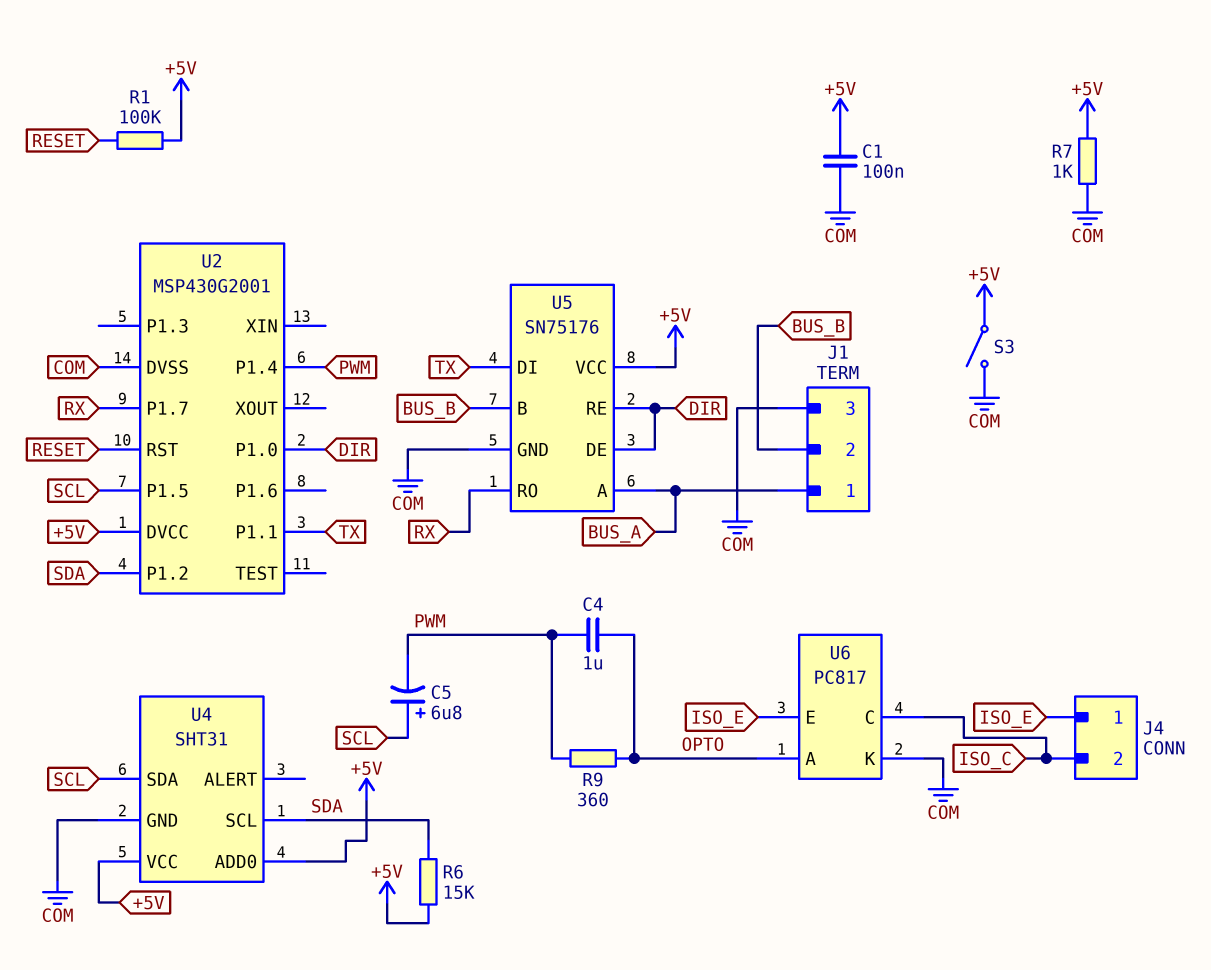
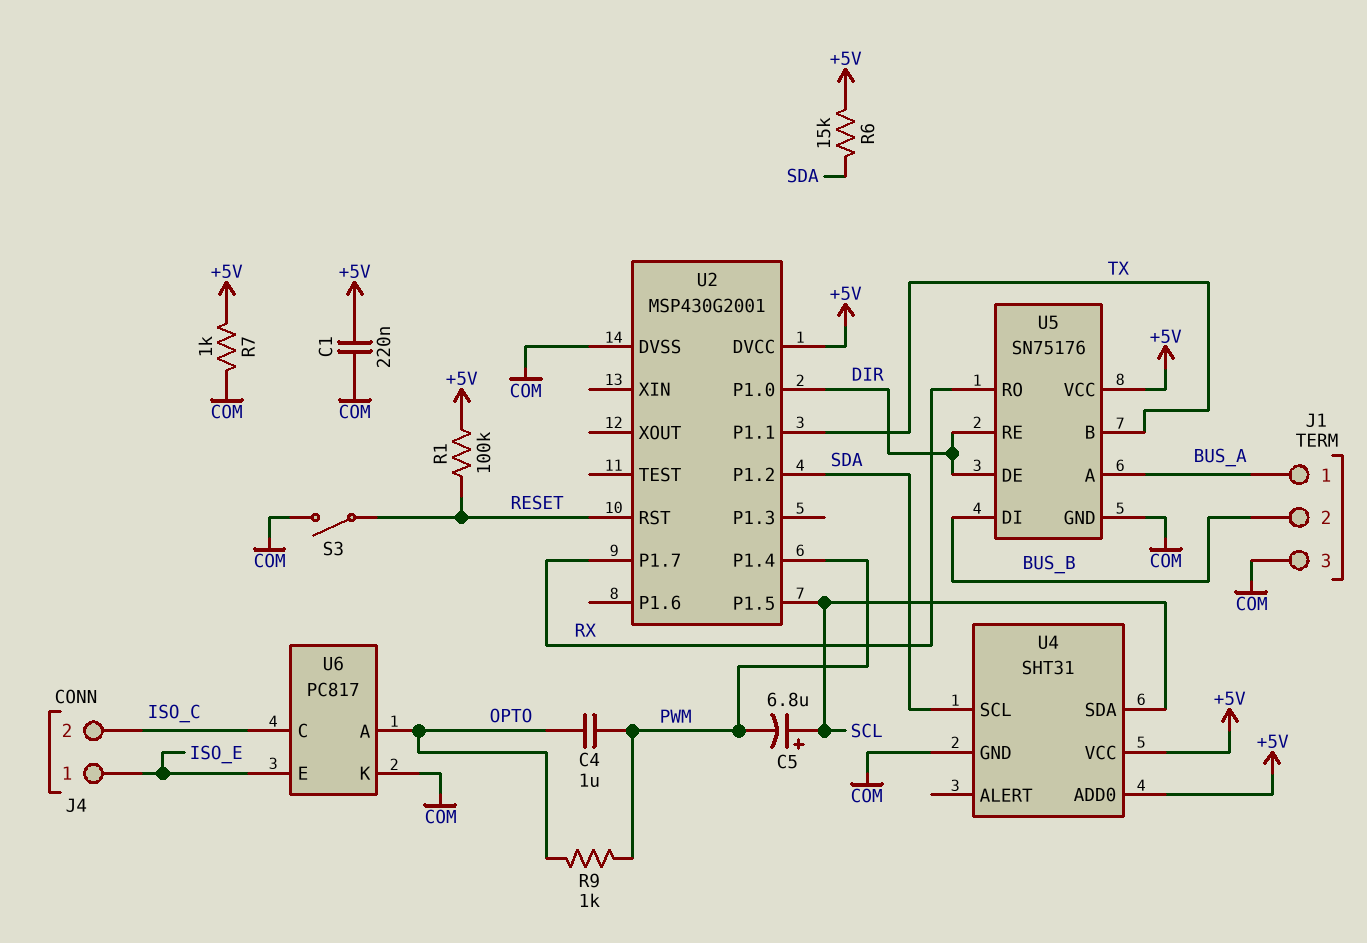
C1: 100nF (+5V, COM) -> 220nF (+5V, COM)
R9: 360 (OPTO, PWM) -> 1k (OPTO, PWM)
S3: switch (+5V, COM) -> switch (COM, RESET)
U5 pin B: BUS_B -> TX
U5 pin DI: TX -> BUS_B

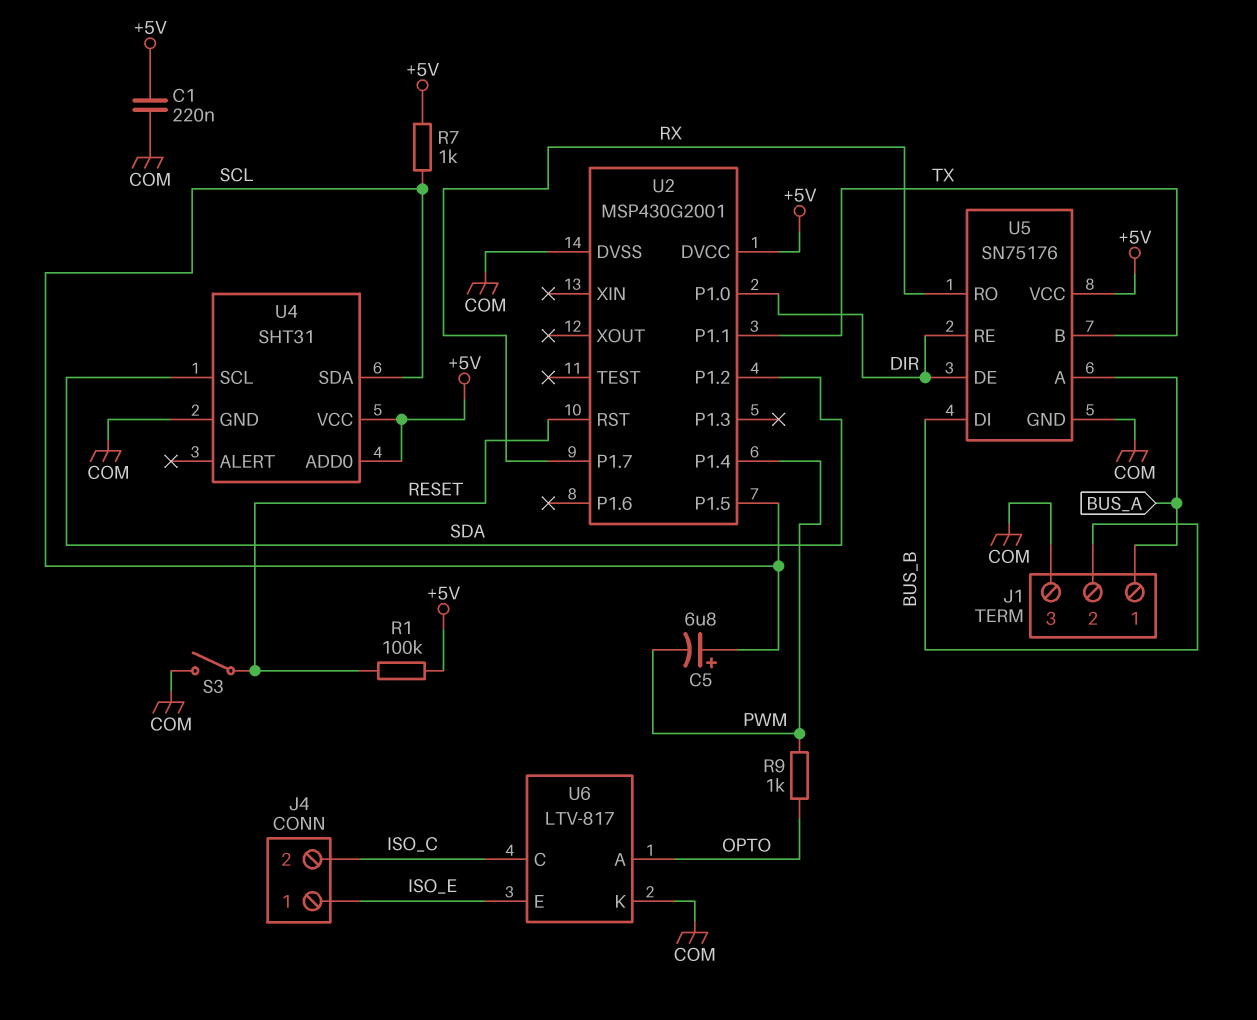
C4: 1uF (OPTO, PWM) -> none
R6: 15k (+5V, SDA) -> none
R7: 1k (+5V, COM) -> 1k (+5V, SCL)
U6: PC817 -> LTV-817

